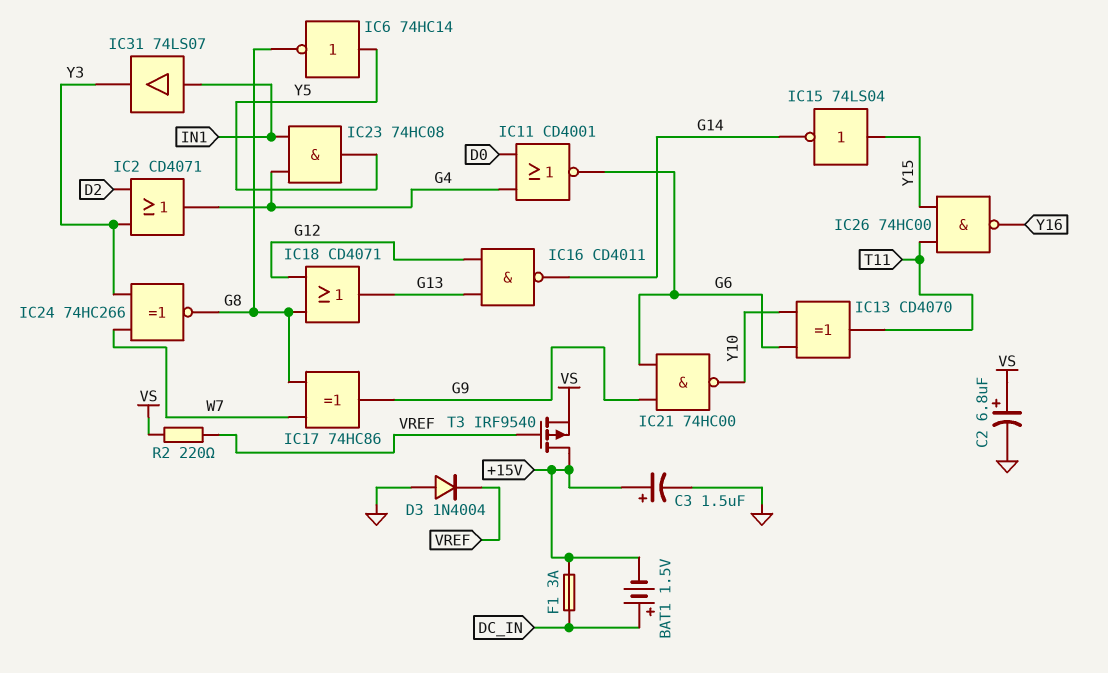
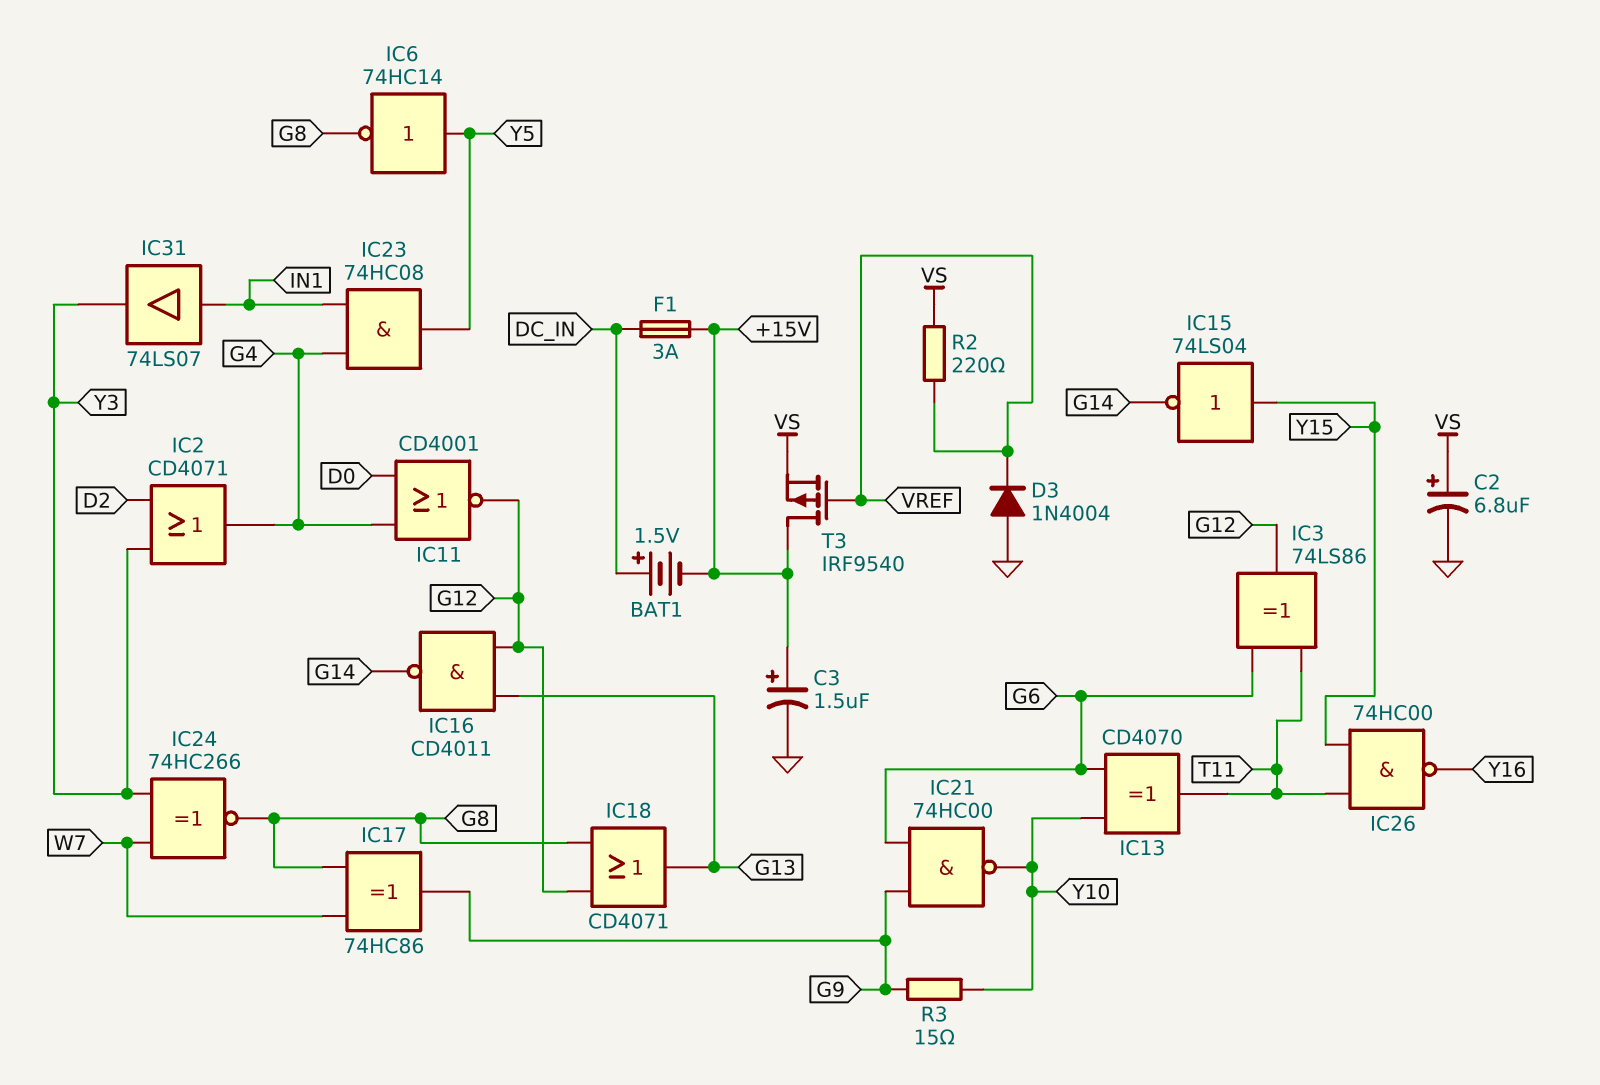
IC3: none -> XOR 74LS86 (in G6, in T11, out G12)
IC11: NOR CD4001 (in D0, in G4, out G6) -> NOR CD4001 (in D0, in G4, out G12)
R3: none -> 15 (G9, Y10)

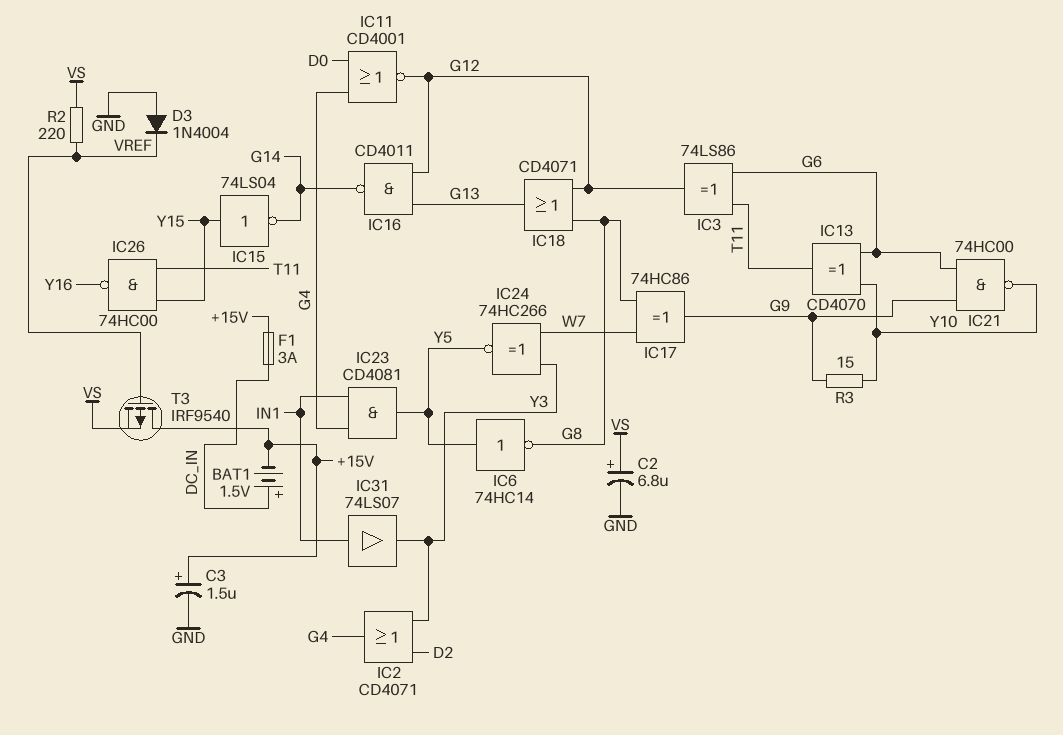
IC23: AND 74HC08 (in G4, in IN1, out Y5) -> AND CD4081 (in G4, in IN1, out Y5)
IC24: XNOR 74HC266 (in W7, in Y3, out G8) -> XNOR 74HC266 (in W7, in Y3, out Y5)

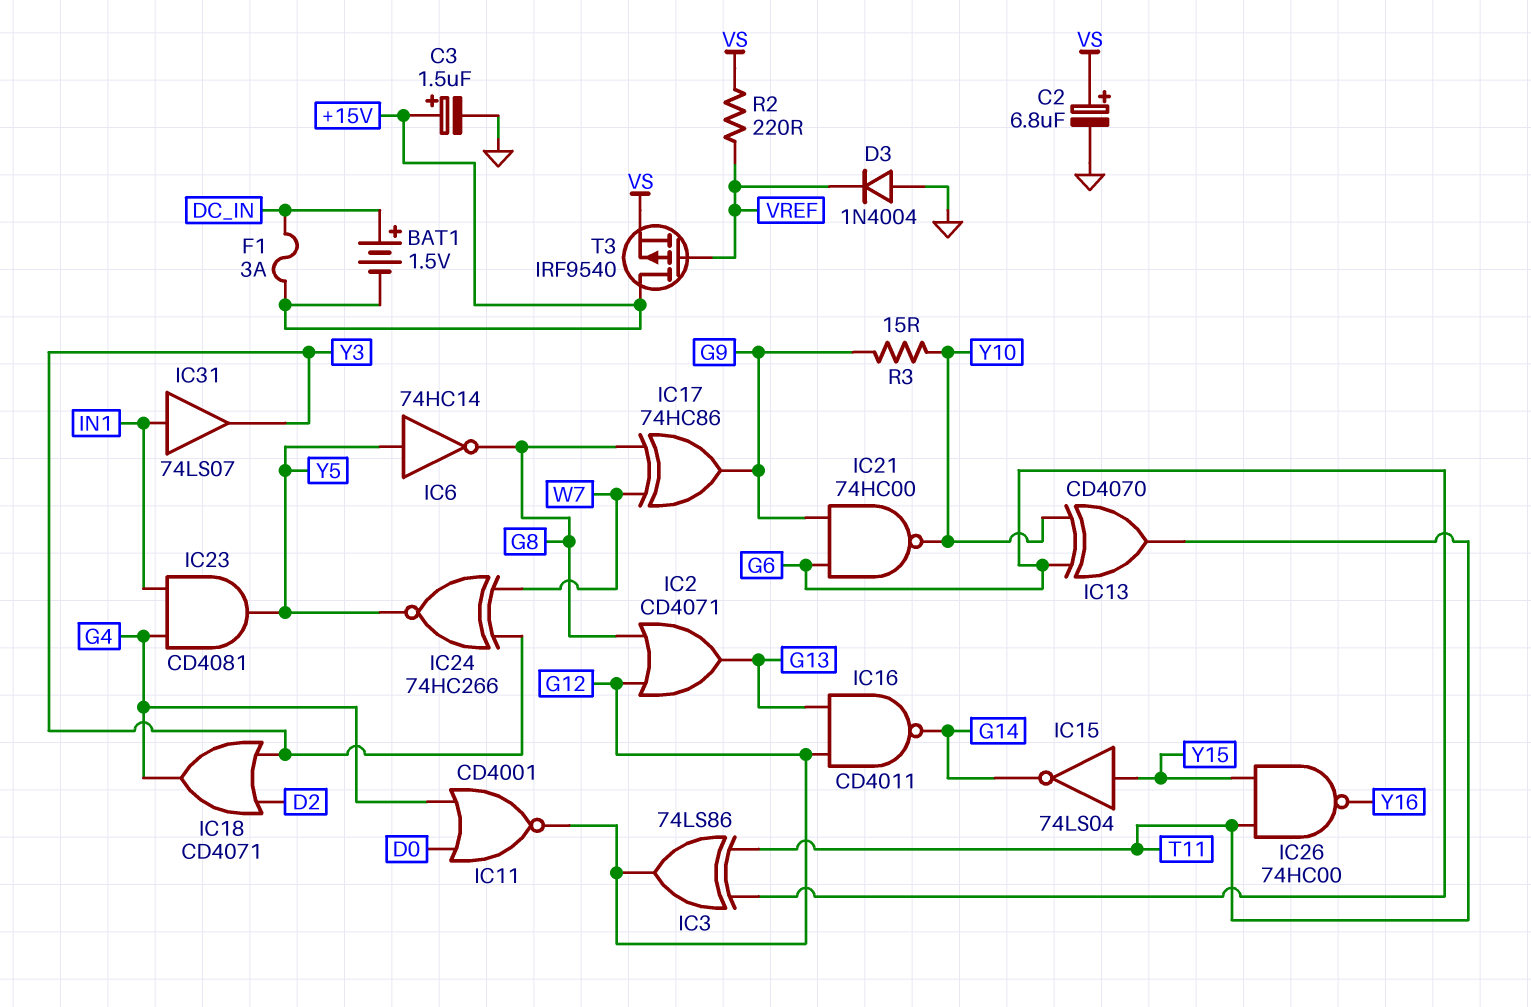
IC2: OR CD4071 (in D2, in Y3, out G4) -> OR CD4071 (in G8, in G12, out G13)
IC18: OR CD4071 (in G8, in G12, out G13) -> OR CD4071 (in D2, in Y3, out G4)

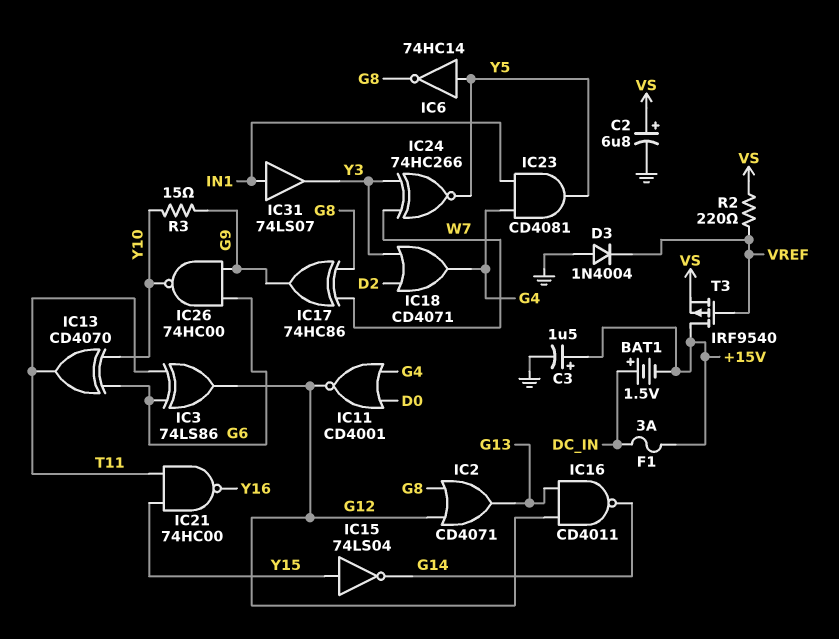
IC21: NAND 74HC00 (in G6, in G9, out Y10) -> NAND 74HC00 (in T11, in Y15, out Y16)
IC26: NAND 74HC00 (in T11, in Y15, out Y16) -> NAND 74HC00 (in G6, in G9, out Y10)

